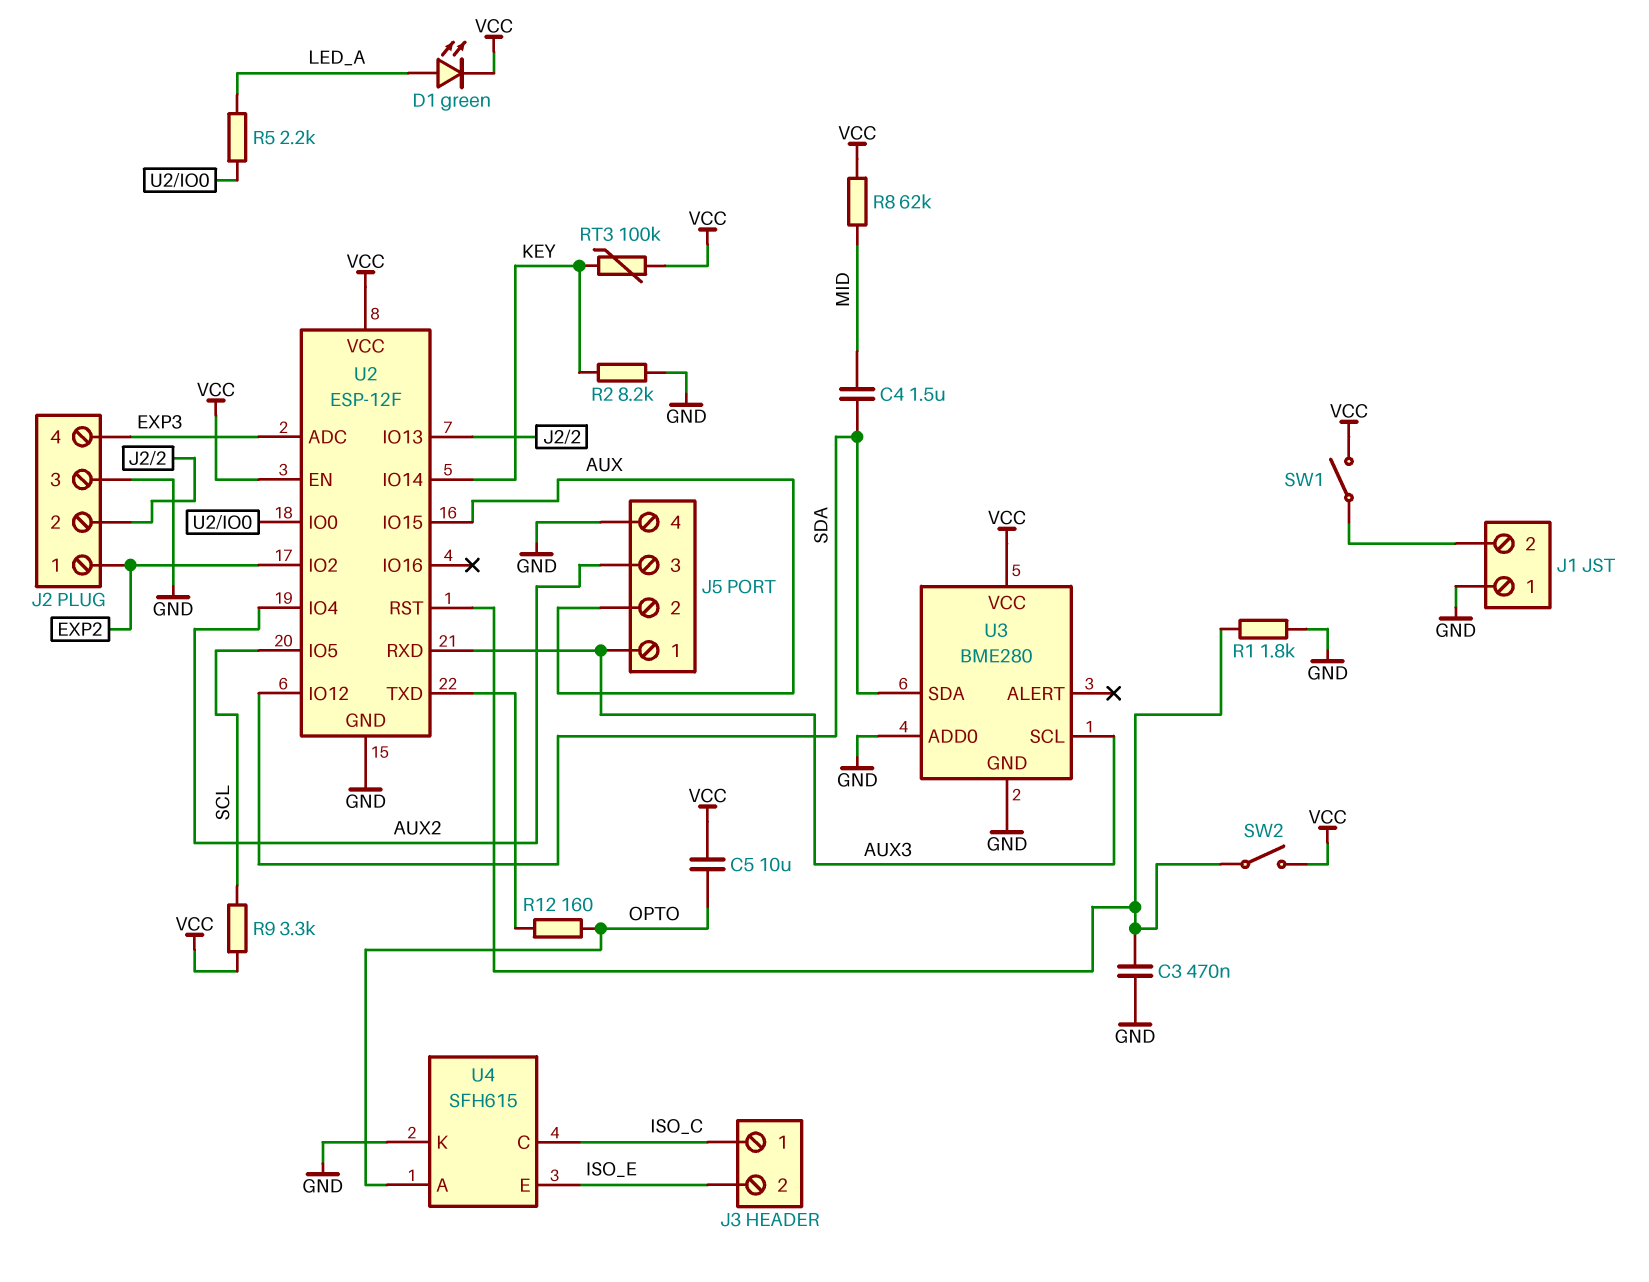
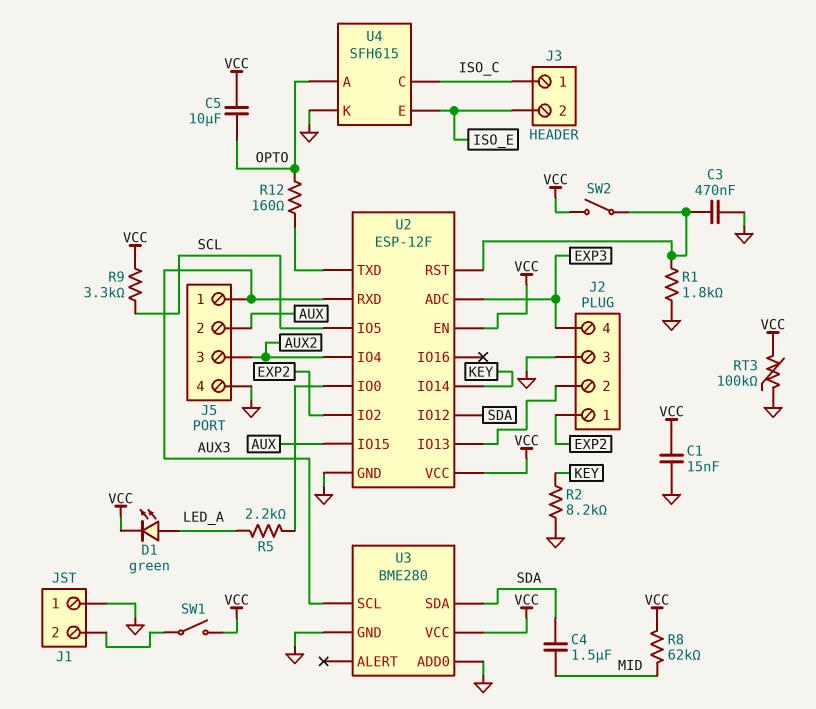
C1: none -> 15nF (GND, VCC)
RT3: 100k (KEY, VCC) -> 100k (GND, VCC)

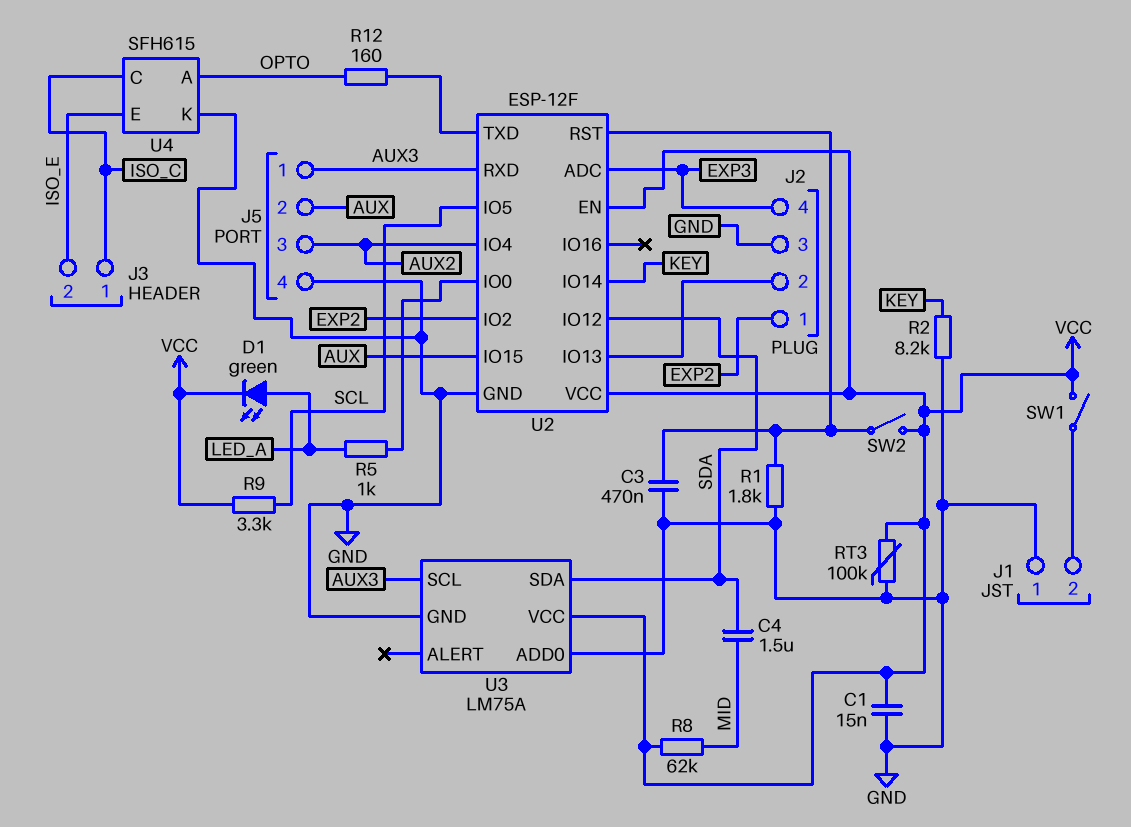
C5: 10uF (OPTO, VCC) -> none
R5: 2.2k (LED_A, U2/IO0) -> 1k (LED_A, U2/IO0)
U3: BME280 -> LM75A

